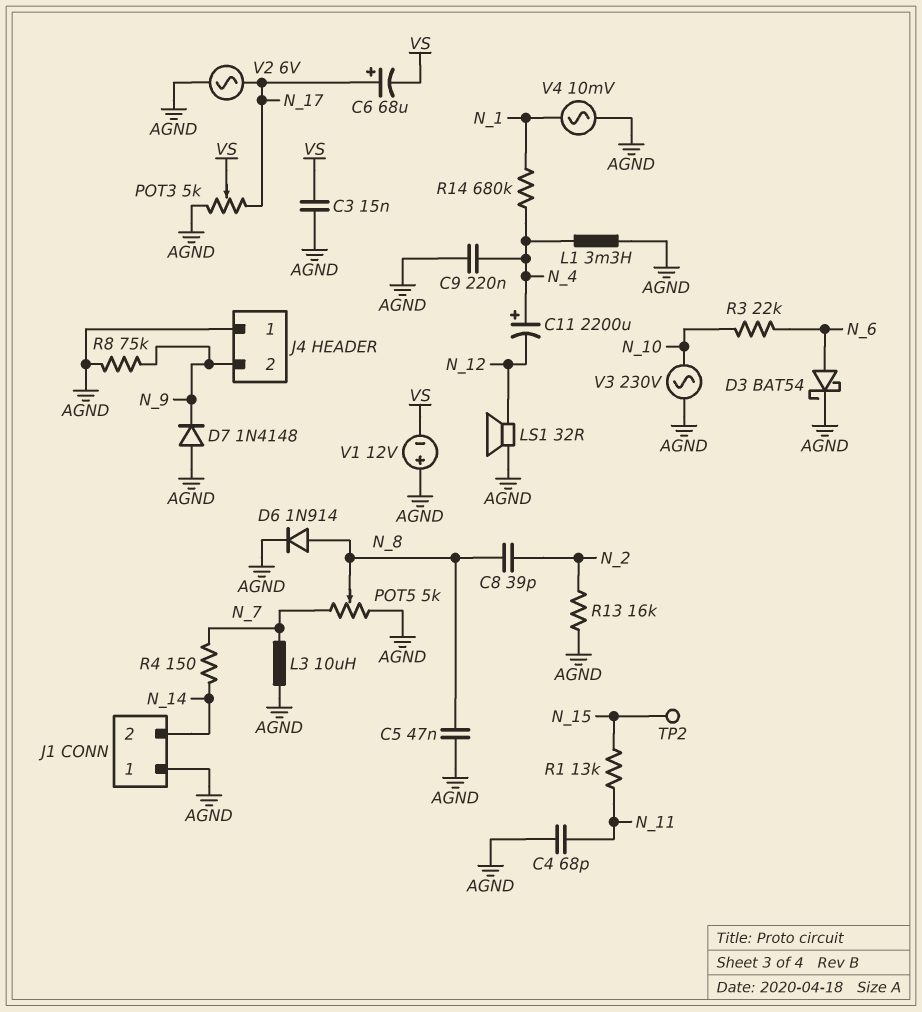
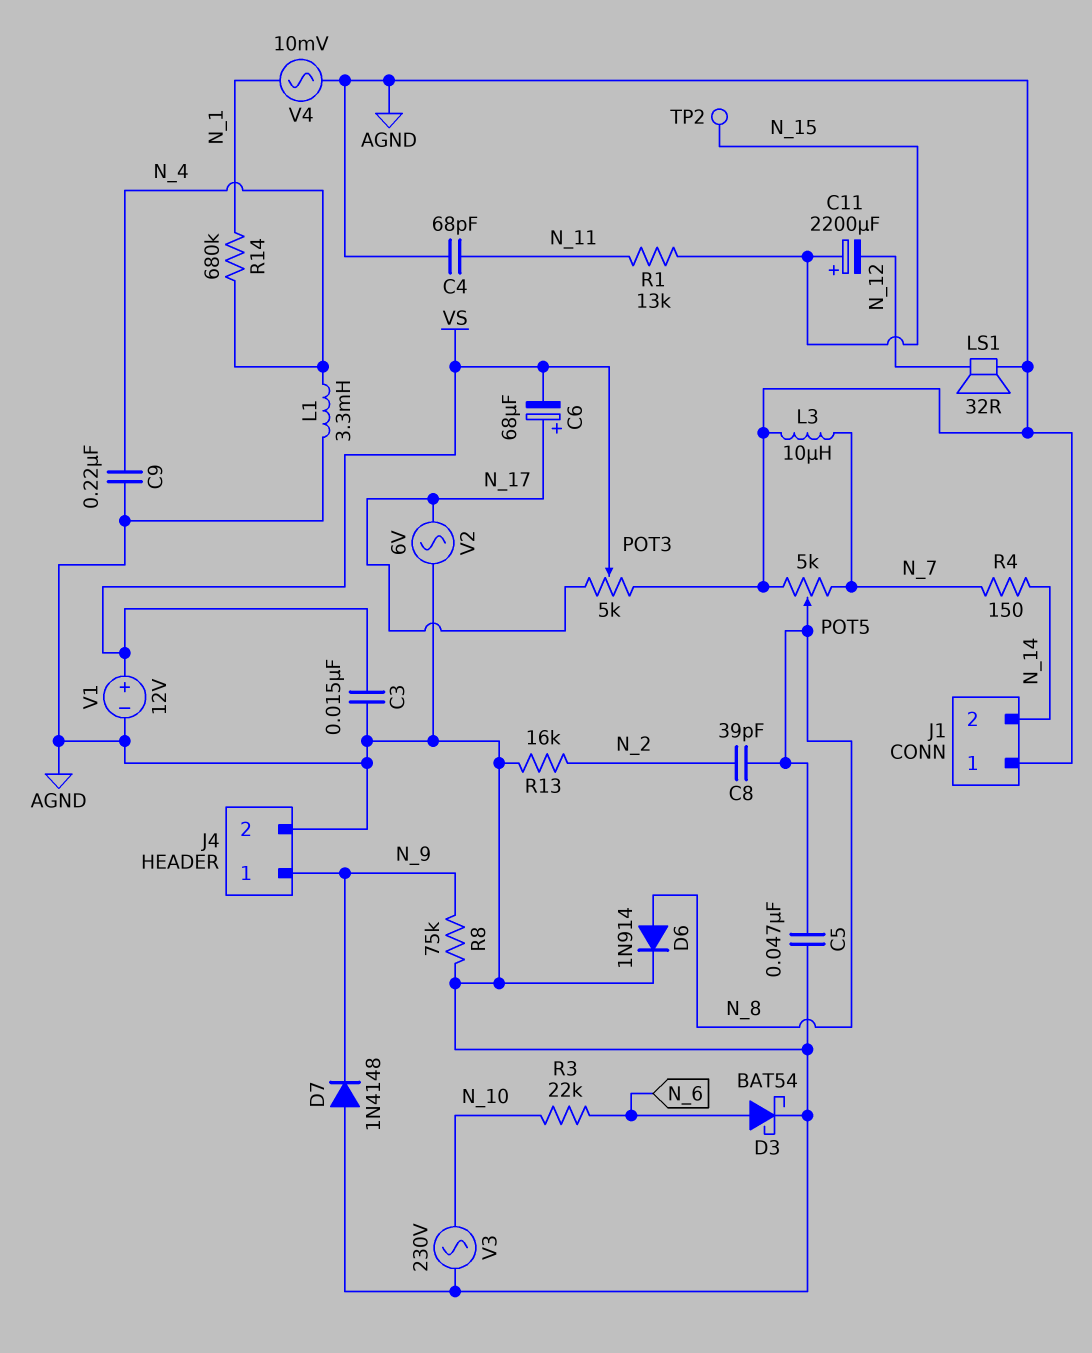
C11: 2200uF (plus N_4, minus N_12) -> 2200uF (plus N_15, minus N_12)
J4 pin 1: AGND -> N_9
J4 pin 2: N_9 -> AGND
V1: 12V (plus AGND, minus VS) -> 12V (plus VS, minus AGND)

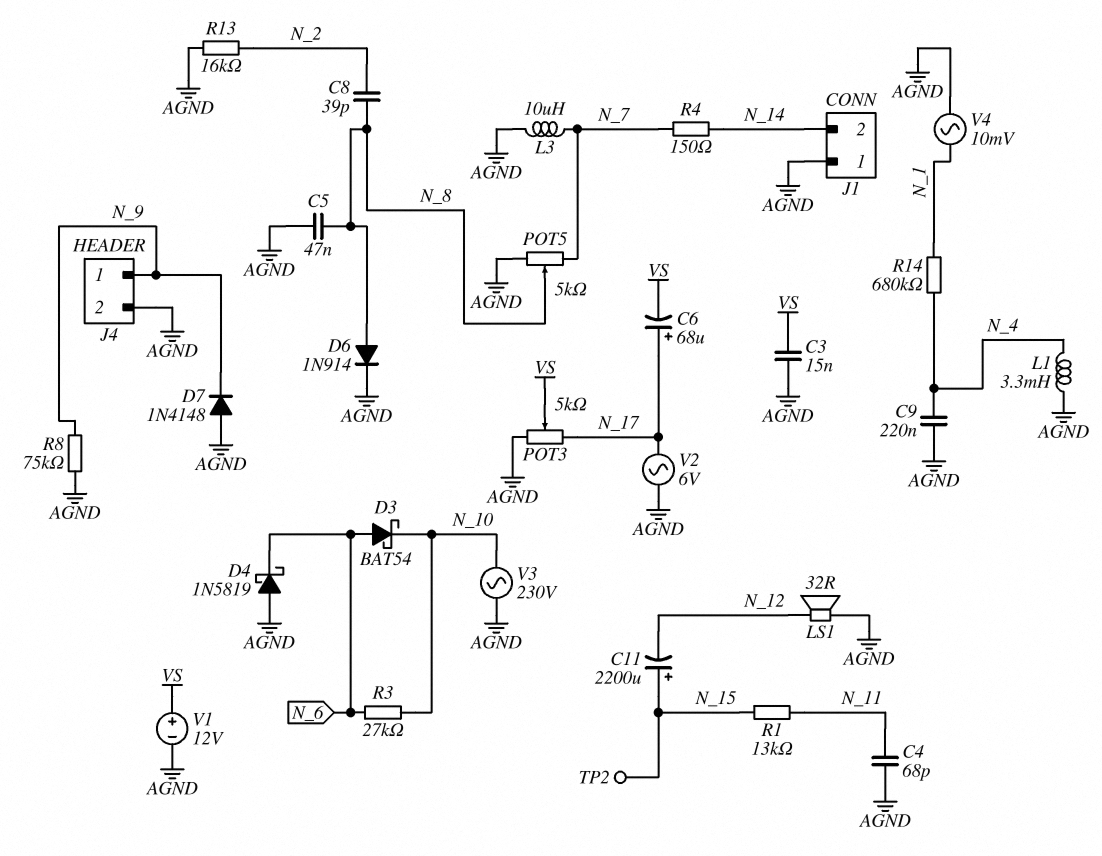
D3: schottky BAT54 (A N_6, K AGND) -> schottky BAT54 (A N_6, K N_10)
D4: none -> schottky 1N5819 (A AGND, K N_6)
R3: 22k (N_6, N_10) -> 27k (N_6, N_10)

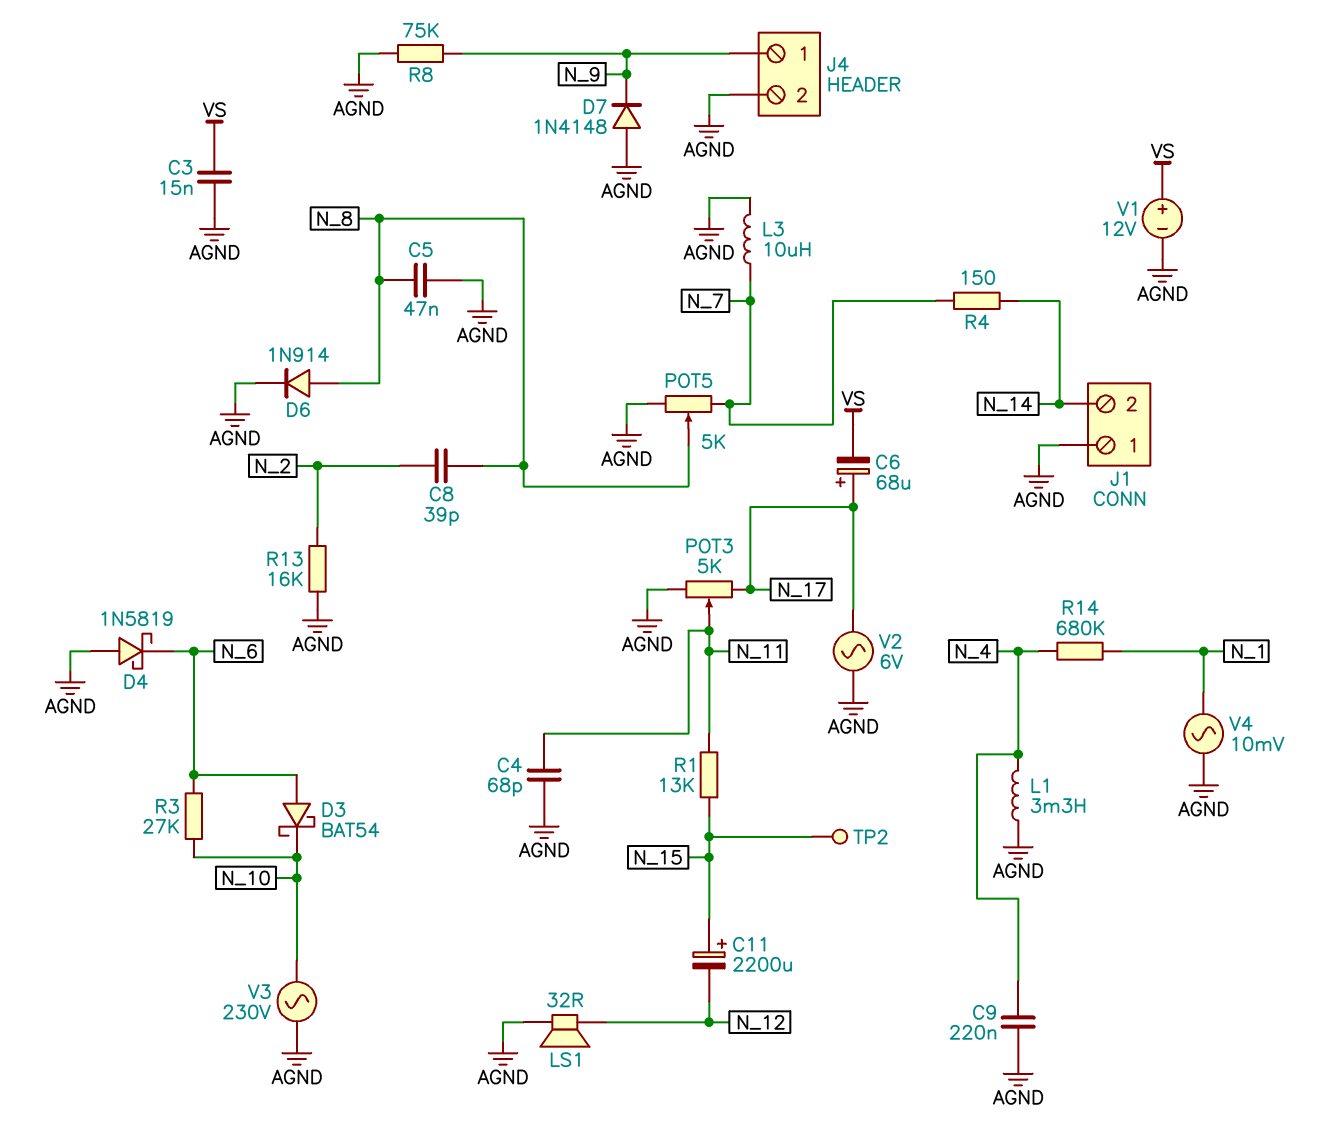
POT3: 5k (AGND, N_17, wiper VS) -> 5k (AGND, N_17, wiper N_11)

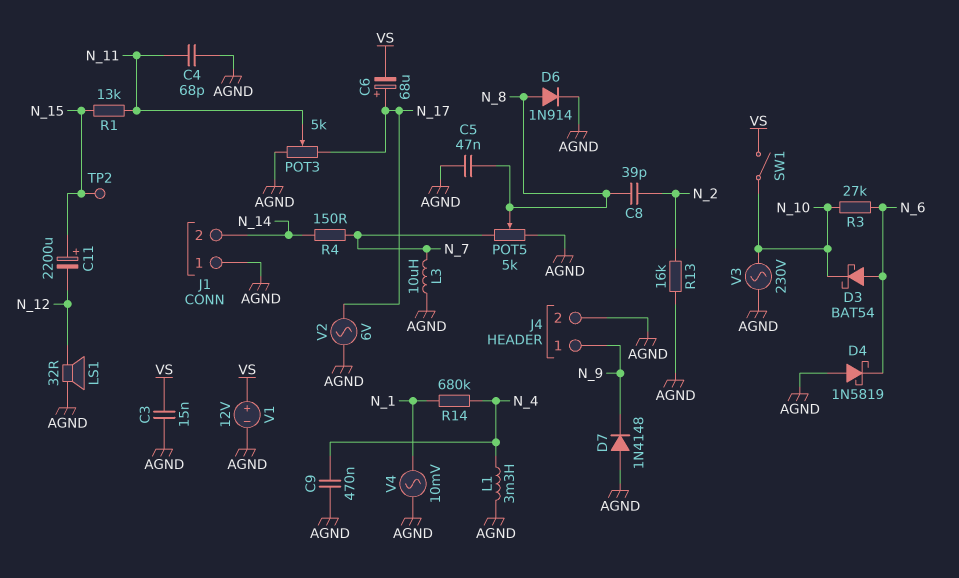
C9: 220nF (AGND, N_4) -> 470nF (AGND, N_4)
R8: 75k (AGND, N_9) -> none
SW1: none -> switch (N_10, VS)

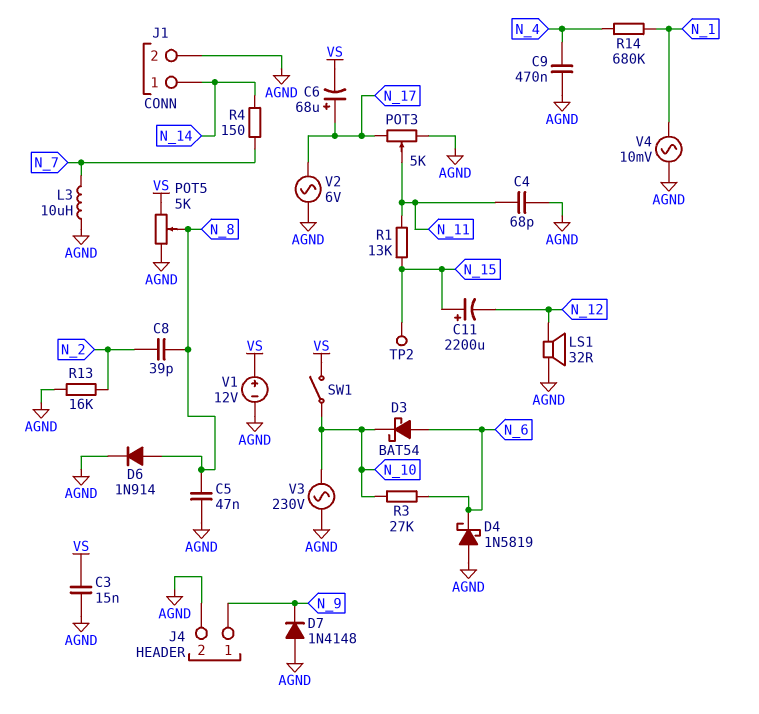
J1 pin 1: AGND -> N_14
J1 pin 2: N_14 -> AGND
L1: 3.3mH (AGND, N_4) -> none
POT5: 5k (AGND, N_7, wiper N_8) -> 5k (AGND, VS, wiper N_8)

